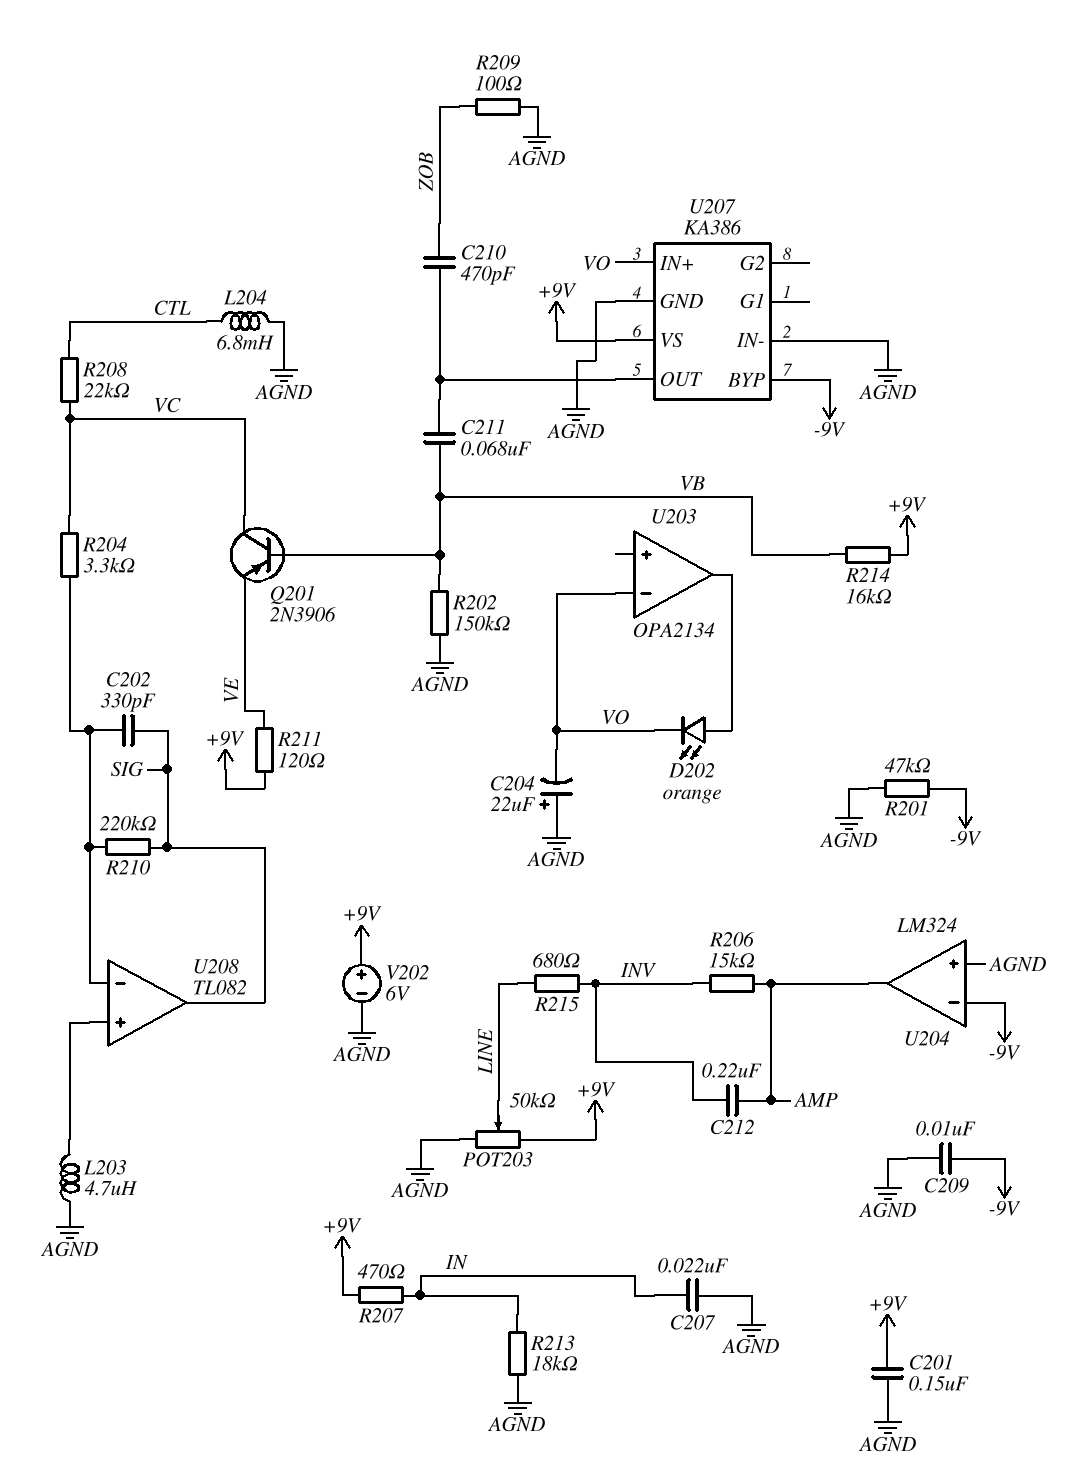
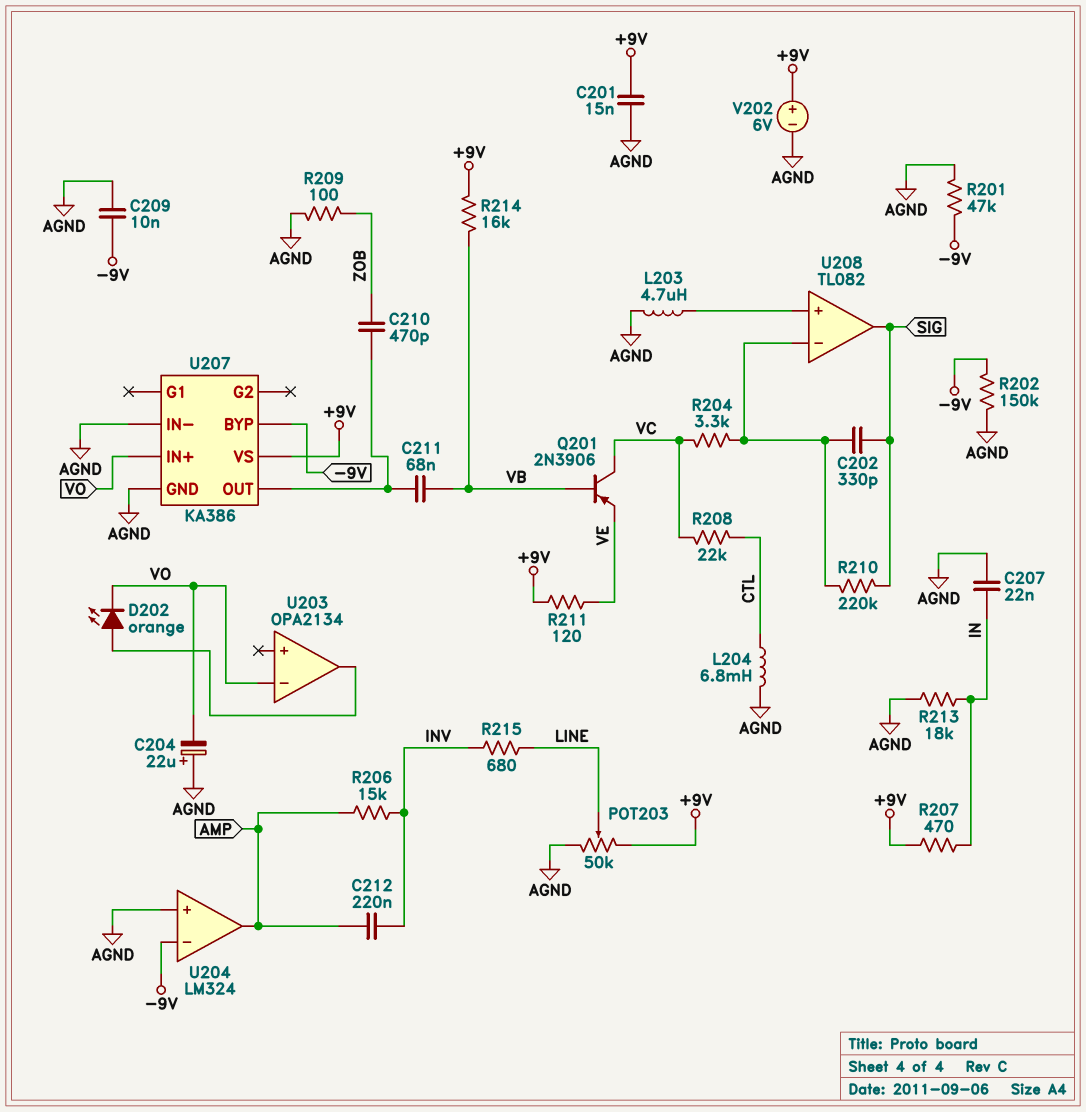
C201: 150nF (+9V, AGND) -> 15nF (+9V, AGND)
R202: 150k (AGND, VB) -> 150k (-9V, AGND)

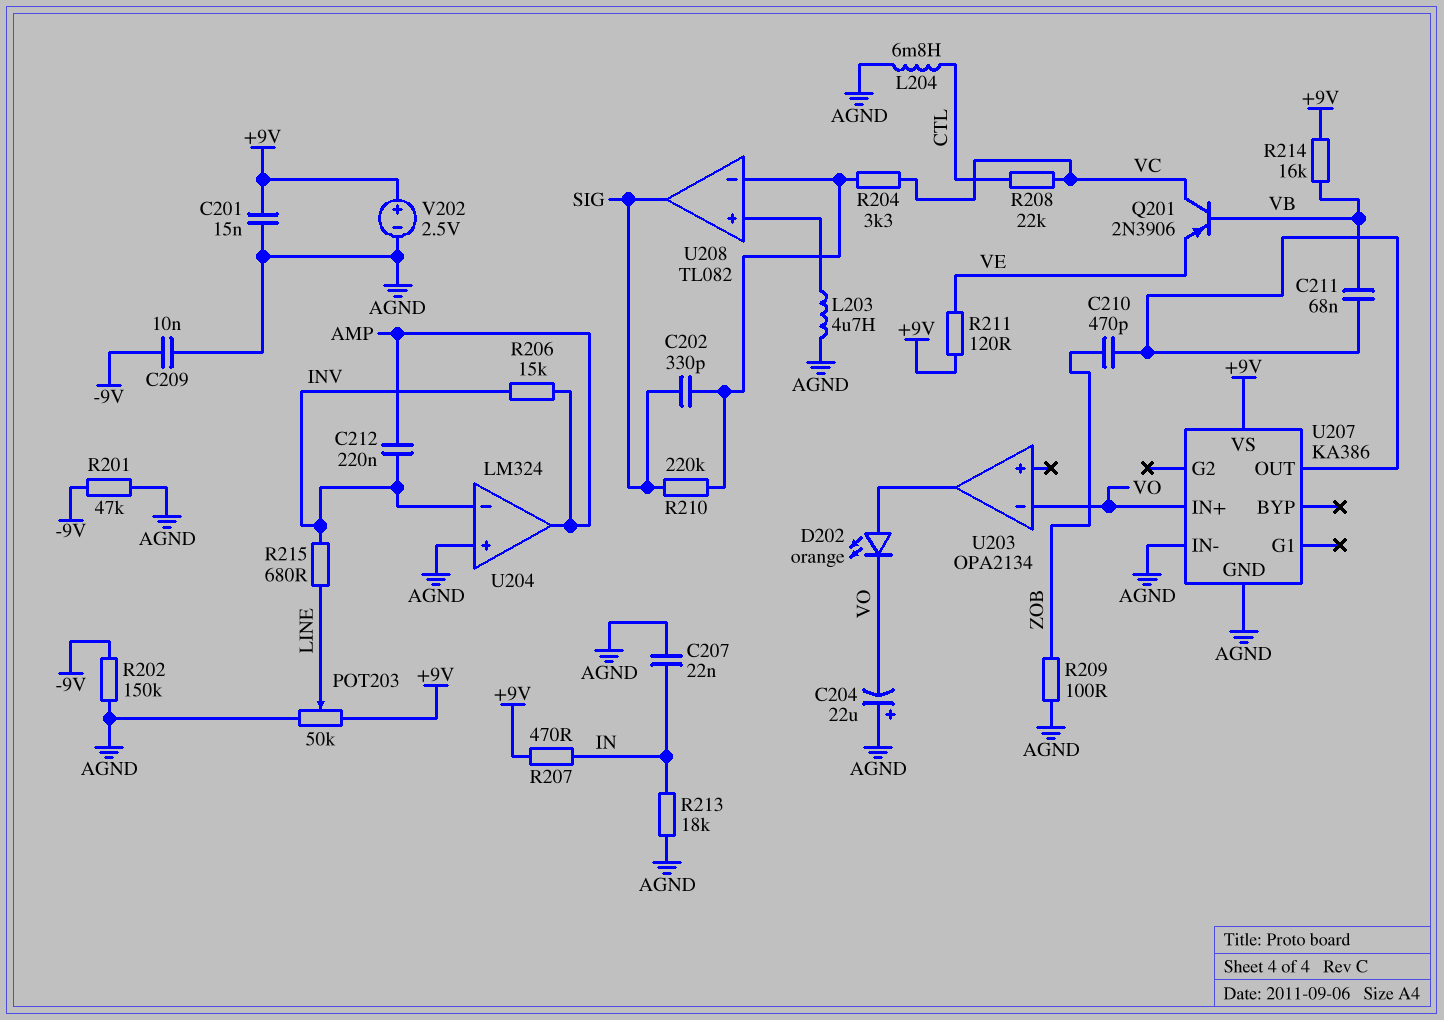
U204 pin in-: -9V -> INV
U207 pin BYP: -9V -> none
V202: 6V (plus +9V, minus AGND) -> 2.5V (plus +9V, minus AGND)

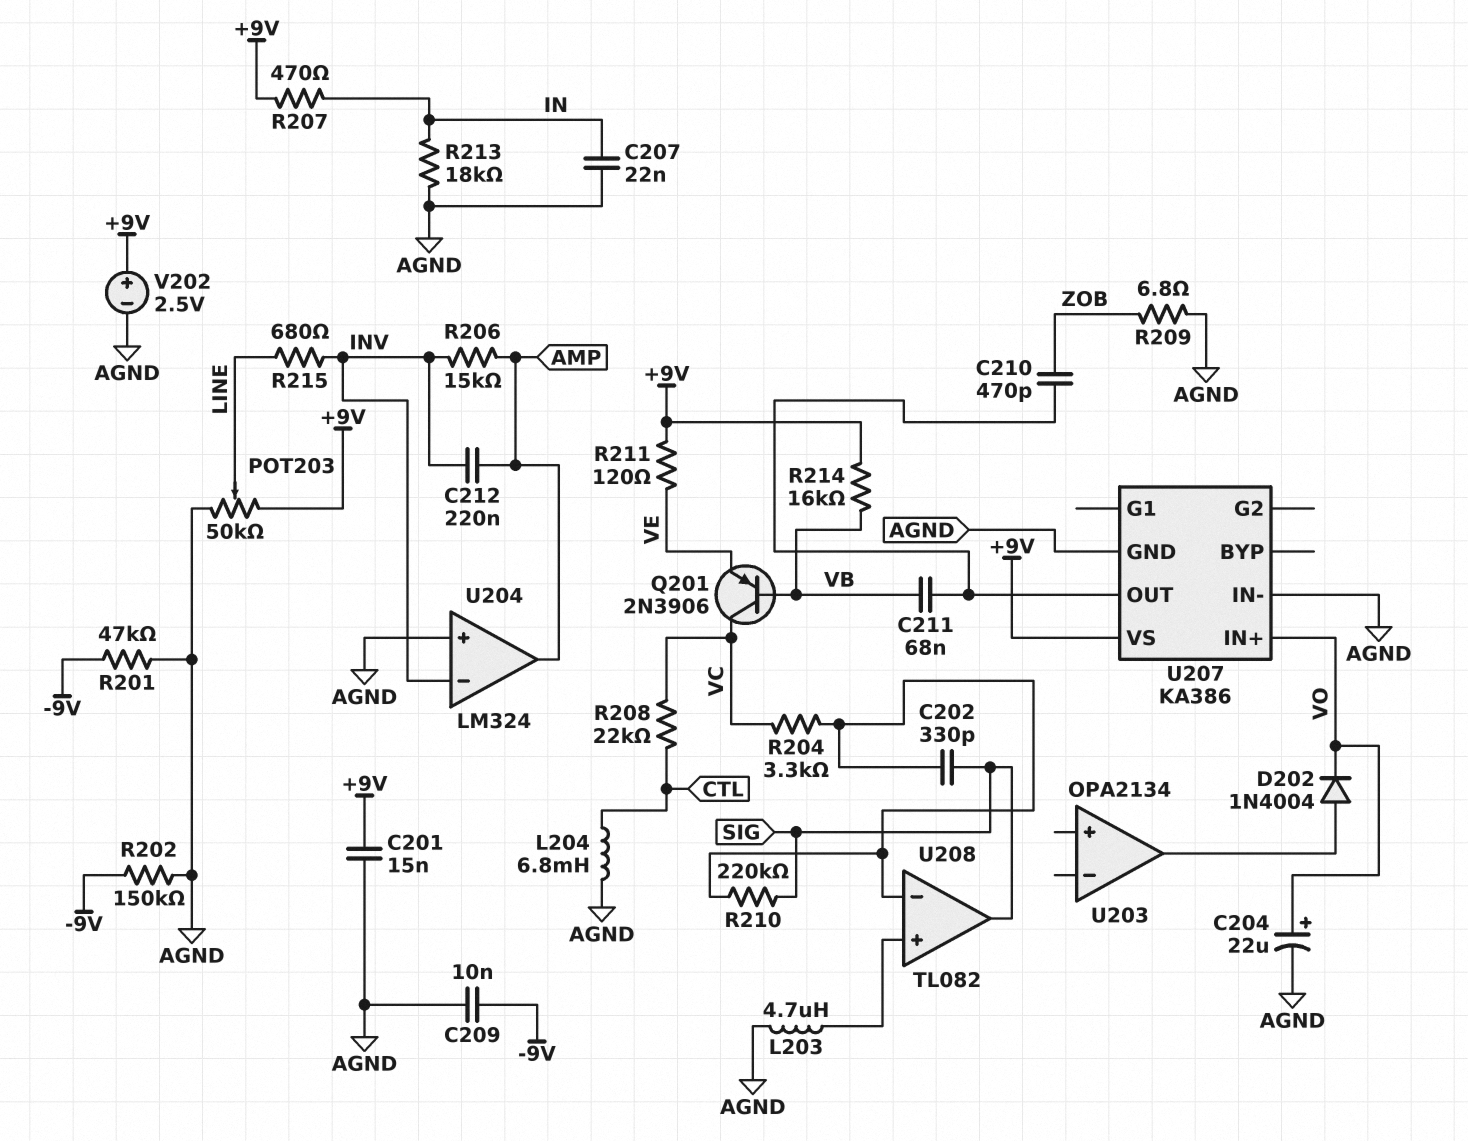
C204: 22uF (plus AGND, minus VO) -> 22uF (plus VO, minus AGND)
D202: LED orange (A U203/out, K VO) -> diode 1N4004 (A U203/out, K VO)
R209: 100 (AGND, ZOB) -> 6.8 (AGND, ZOB)
U203 pin in-: VO -> none

